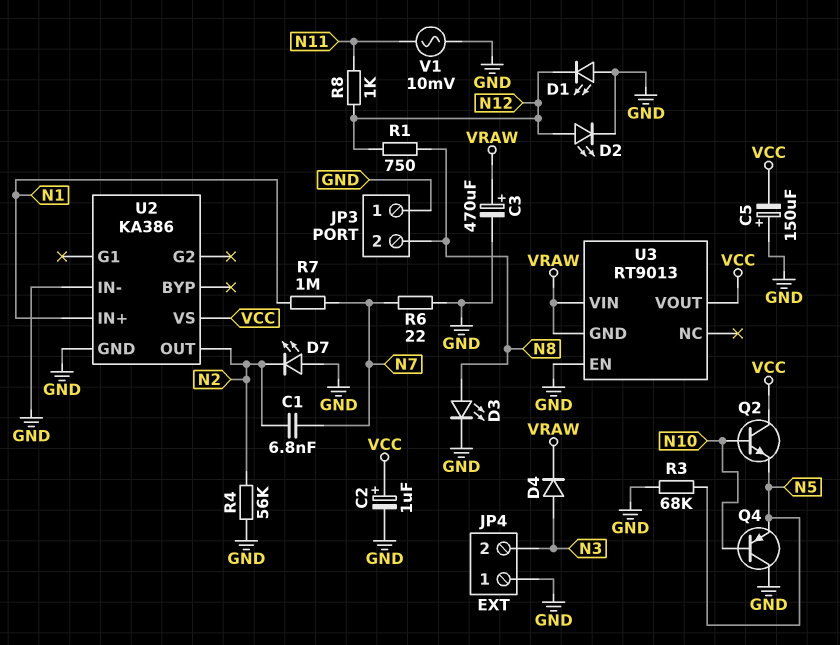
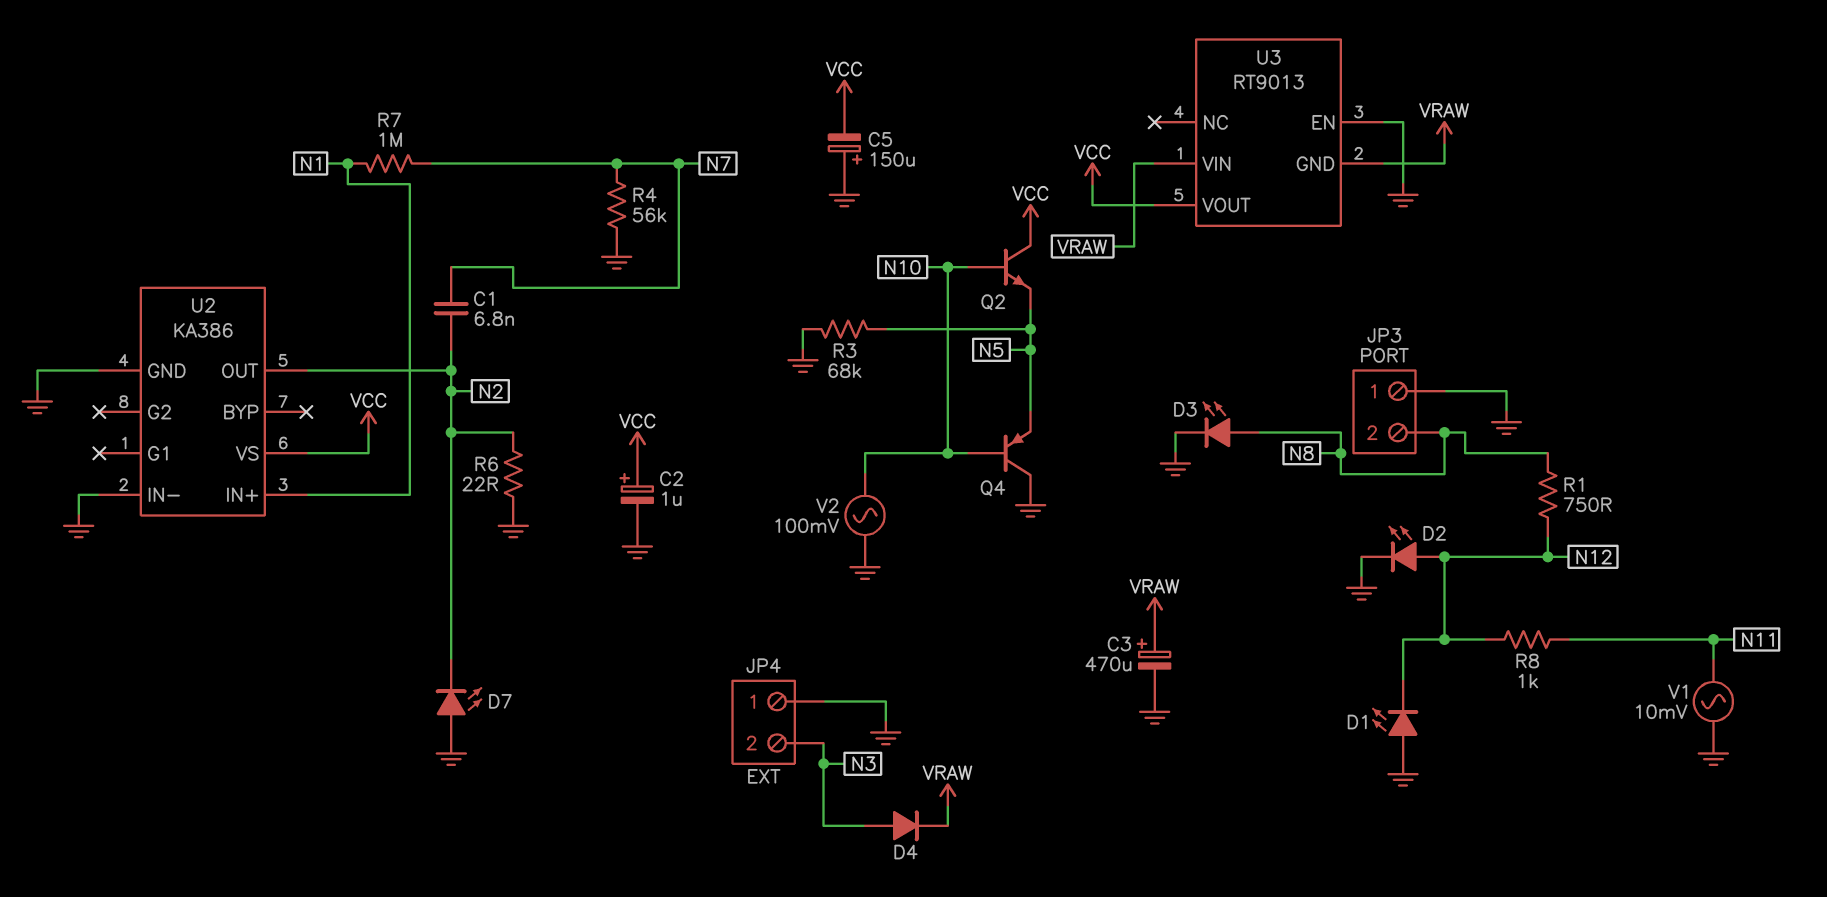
R4: 56k (GND, N2) -> 56k (GND, N7)
R6: 22 (GND, N7) -> 22 (GND, N2)
V2: none -> AC 100mV (GND, N10)

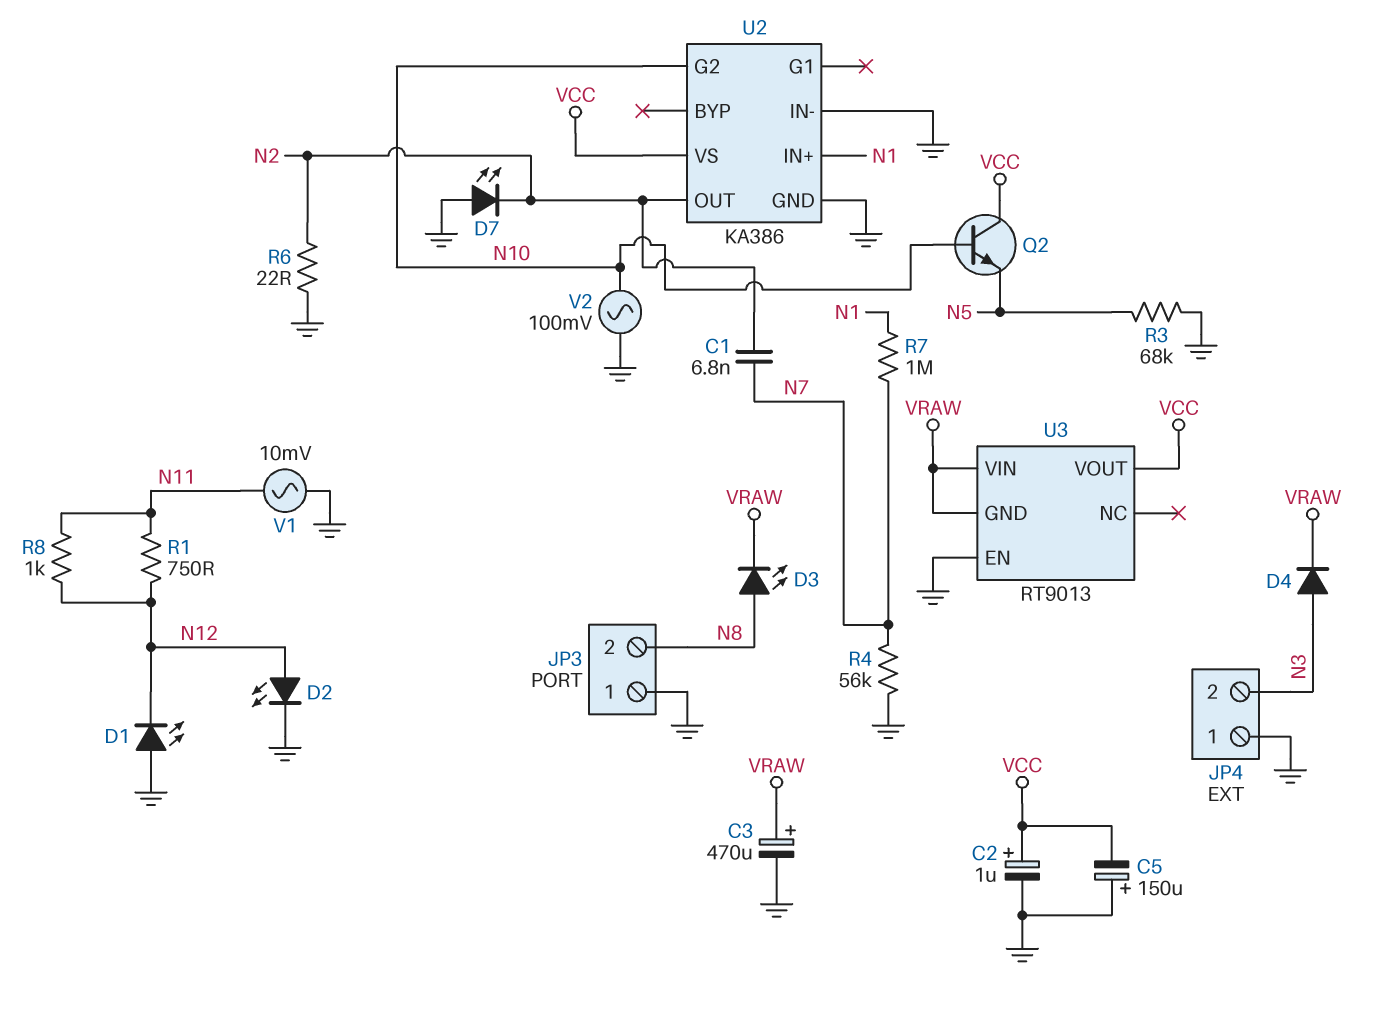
D3: LED (A N8, K GND) -> LED (A N8, K VRAW)
Q4: PNP (B N10, C GND, E N5) -> none
R1: 750 (N8, N12) -> 750 (N11, N12)
U2 pin G2: none -> N10

